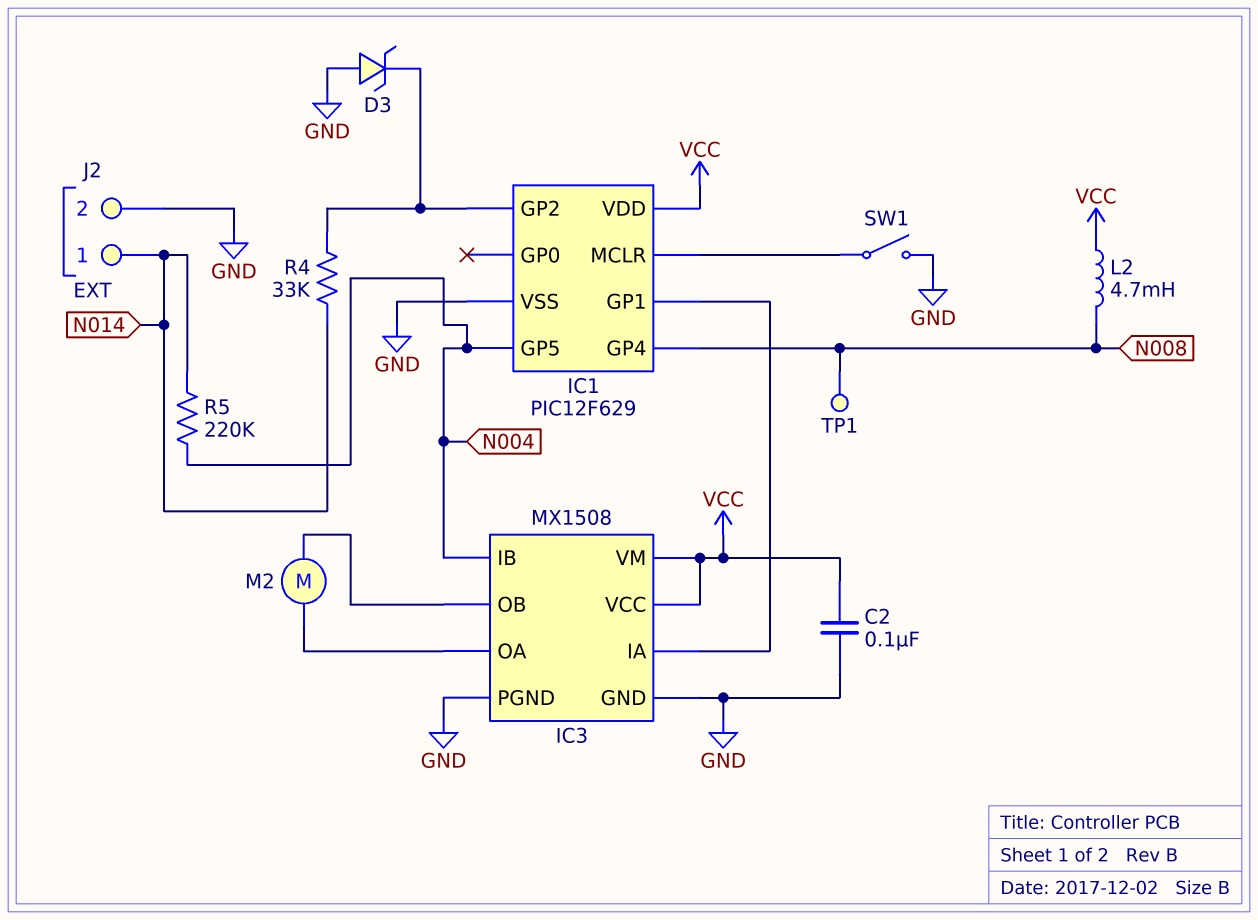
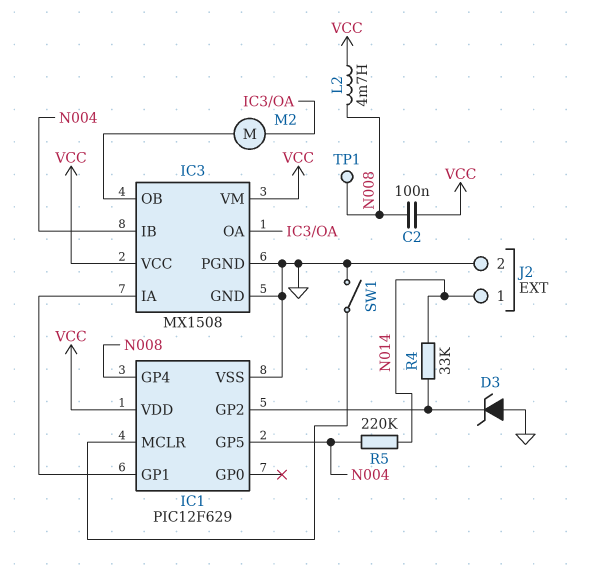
C2: 100nF (GND, VCC) -> 100nF (N008, VCC)

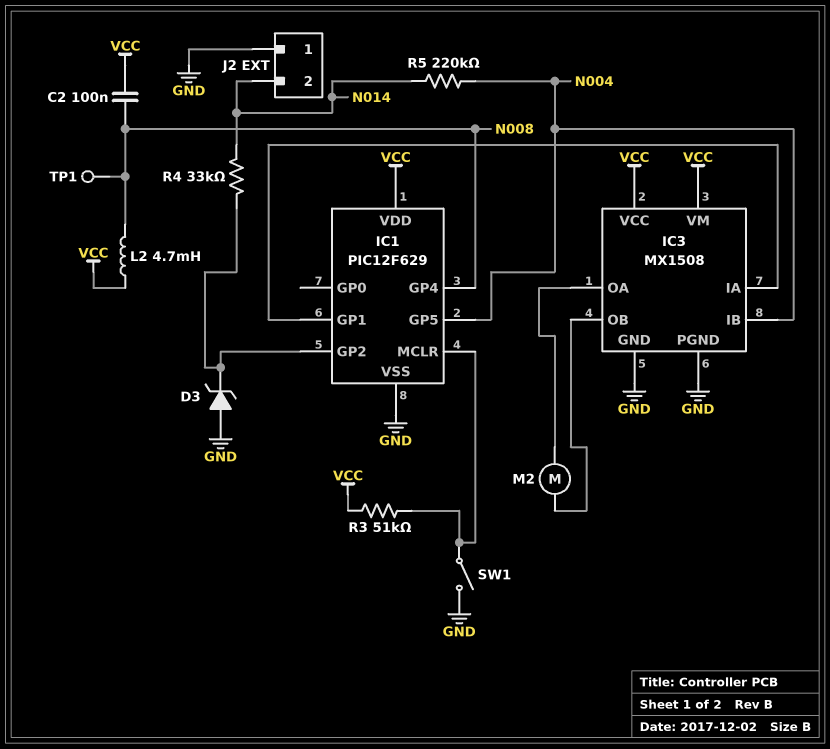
J2 pin 1: N014 -> GND
J2 pin 2: GND -> N014
R3: none -> 51k (IC1/MCLR, VCC)

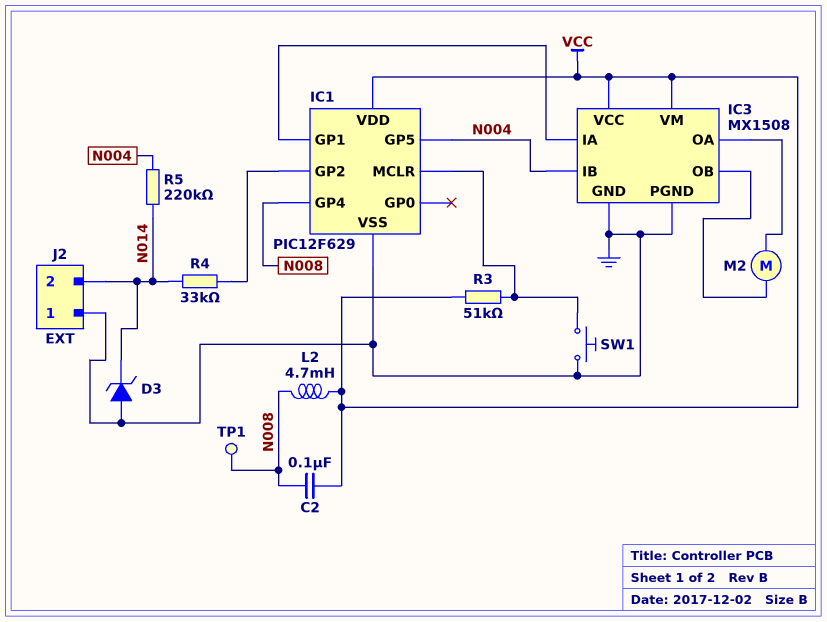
D3: zener (A GND, K IC1/GP2) -> zener (A GND, K N014)
SW1: switch (GND, IC1/MCLR) -> button (GND, IC1/MCLR)

